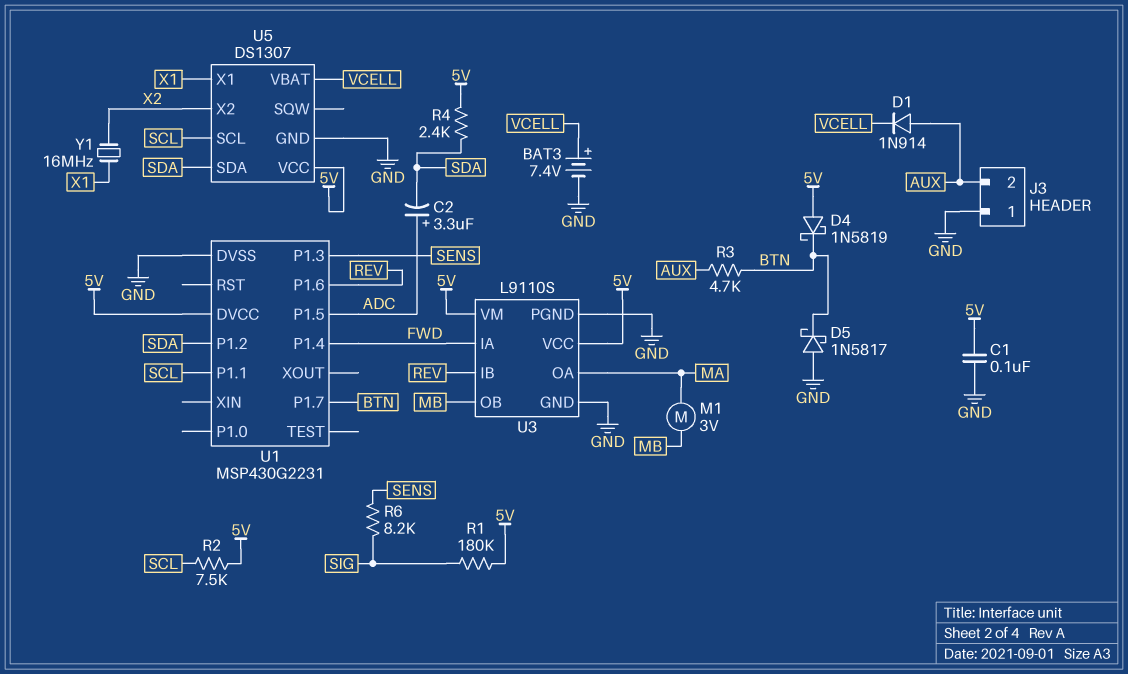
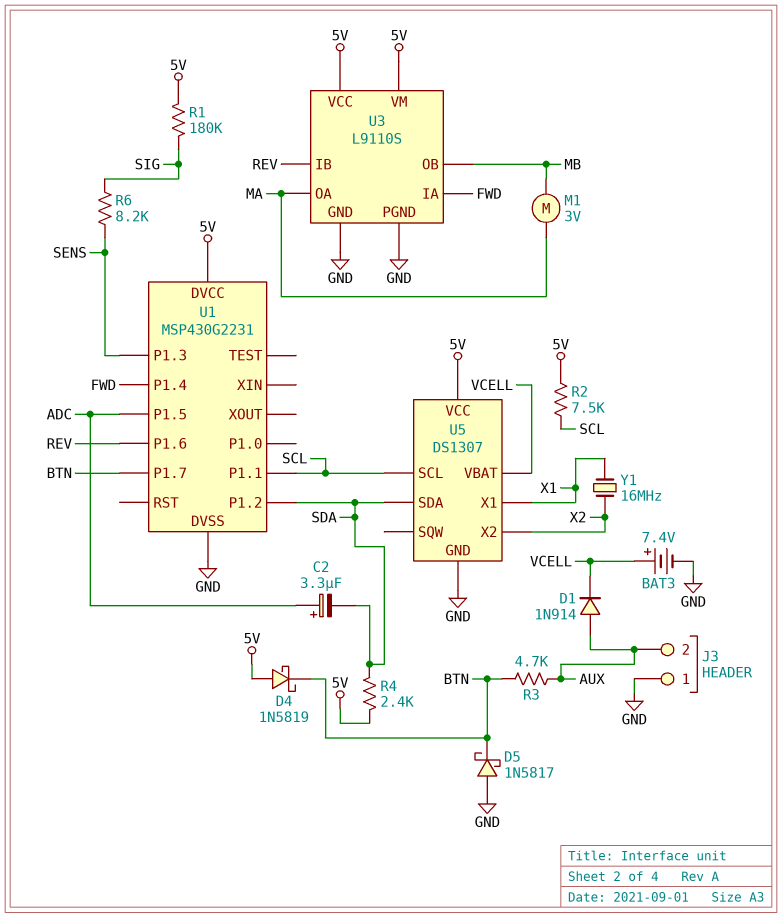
C1: 100nF (5V, GND) -> none

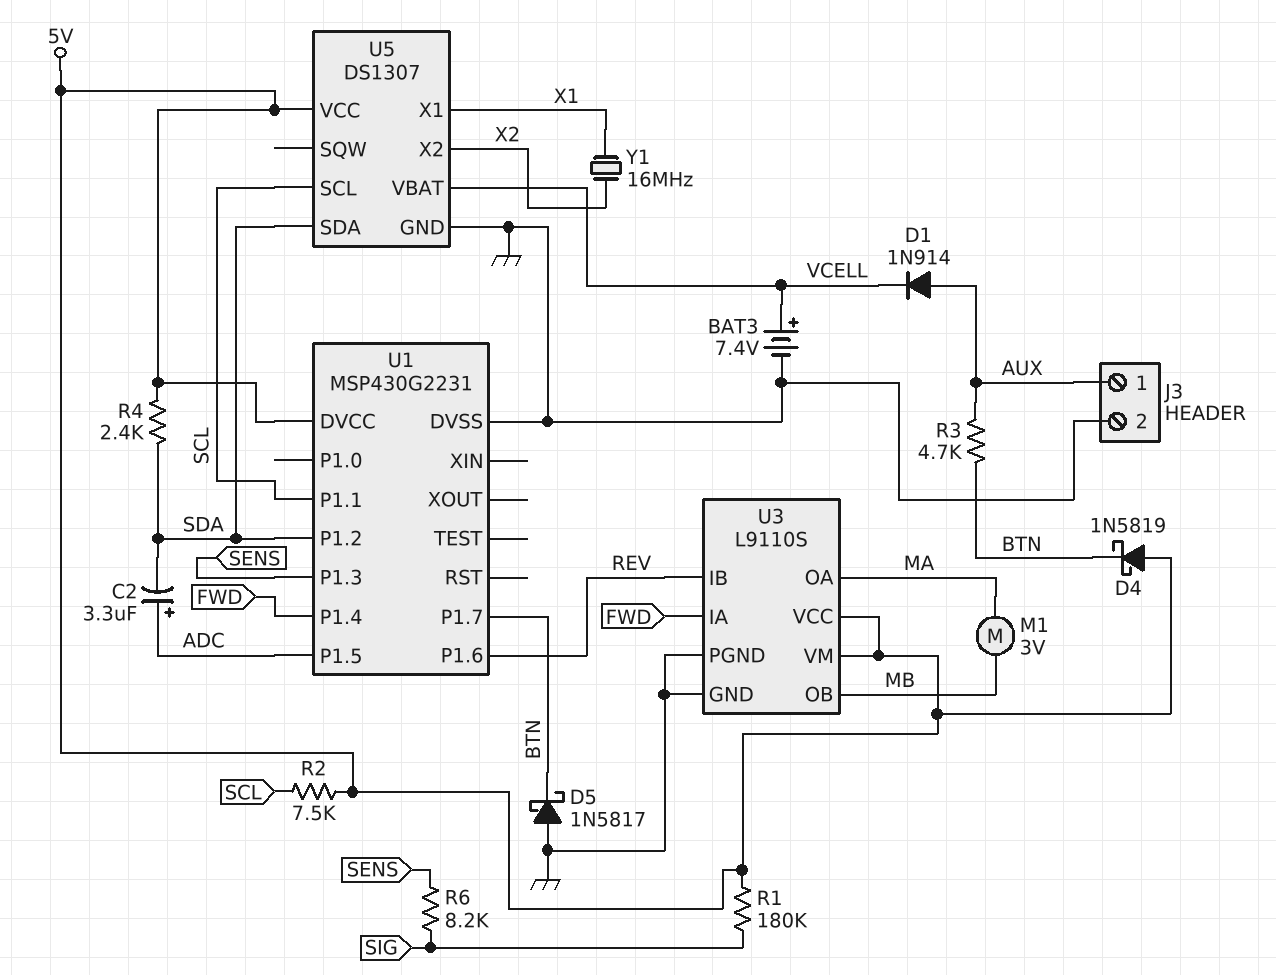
J3 pin 1: GND -> AUX
J3 pin 2: AUX -> GND

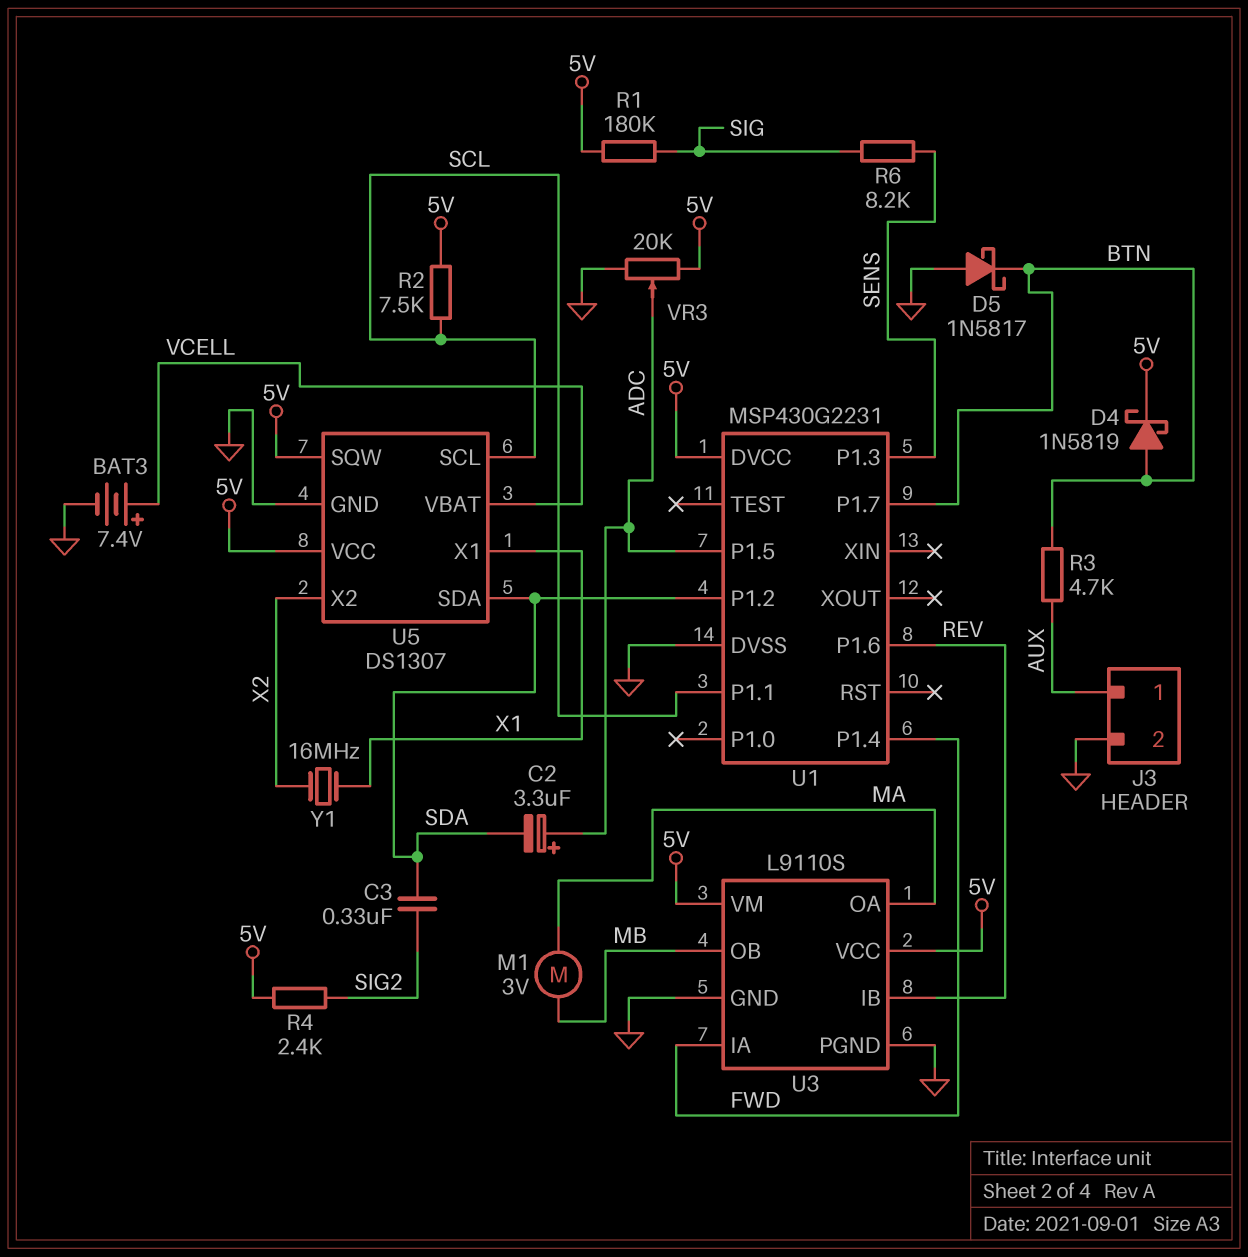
C3: none -> 330nF (SDA, SIG2)
D1: diode 1N914 (A AUX, K VCELL) -> none
D4: schottky 1N5819 (A 5V, K BTN) -> schottky 1N5819 (A BTN, K 5V)
R4: 2.4k (5V, SDA) -> 2.4k (5V, SIG2)
U5 pin SQW: none -> 5V
VR3: none -> 20k (5V, GND, wiper ADC)

